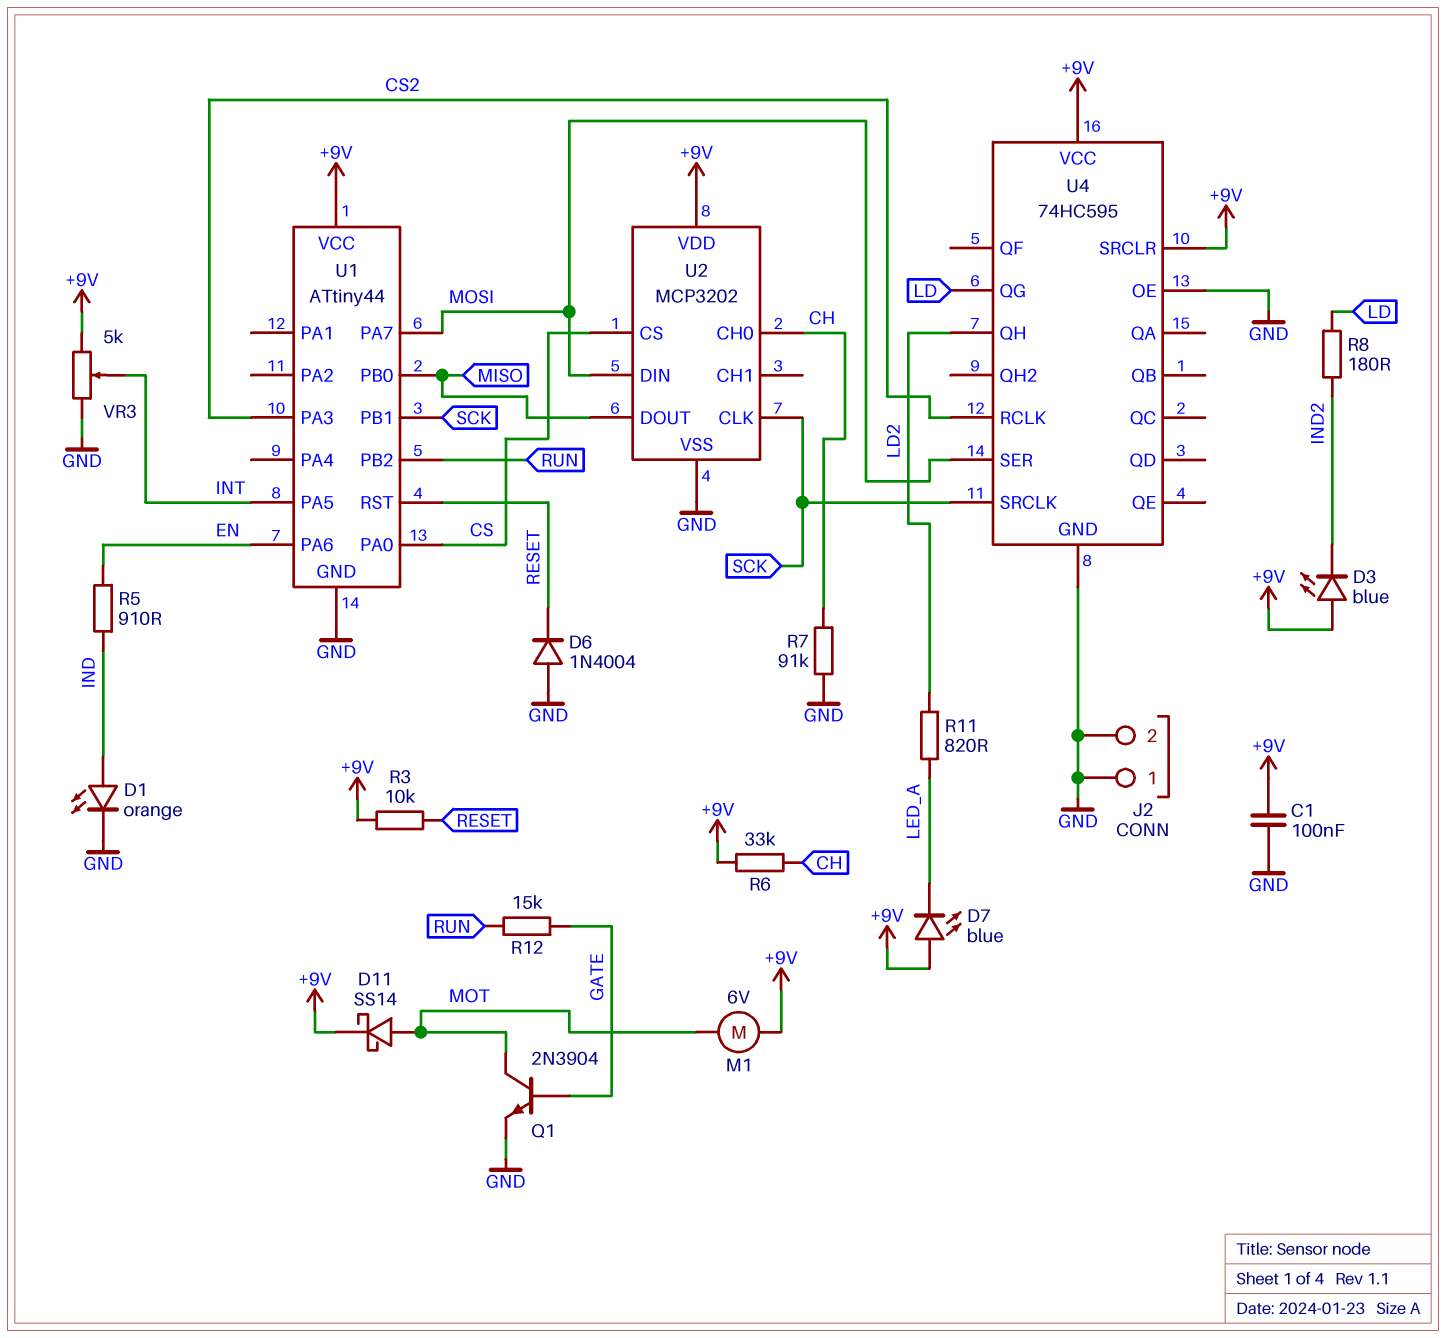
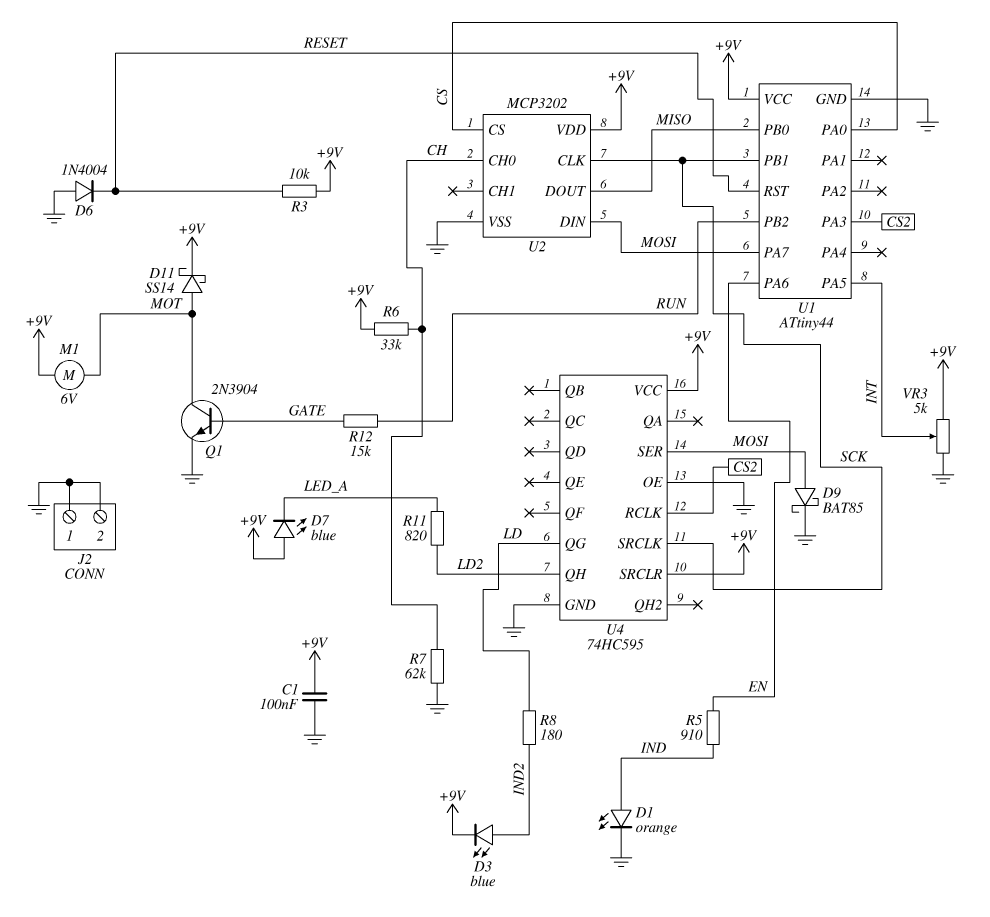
D3: LED blue (A +9V, K IND2) -> LED blue (A IND2, K +9V)
D9: none -> schottky BAT85 (A MOSI, K GND)
R7: 91k (CH, GND) -> 62k (CH, GND)

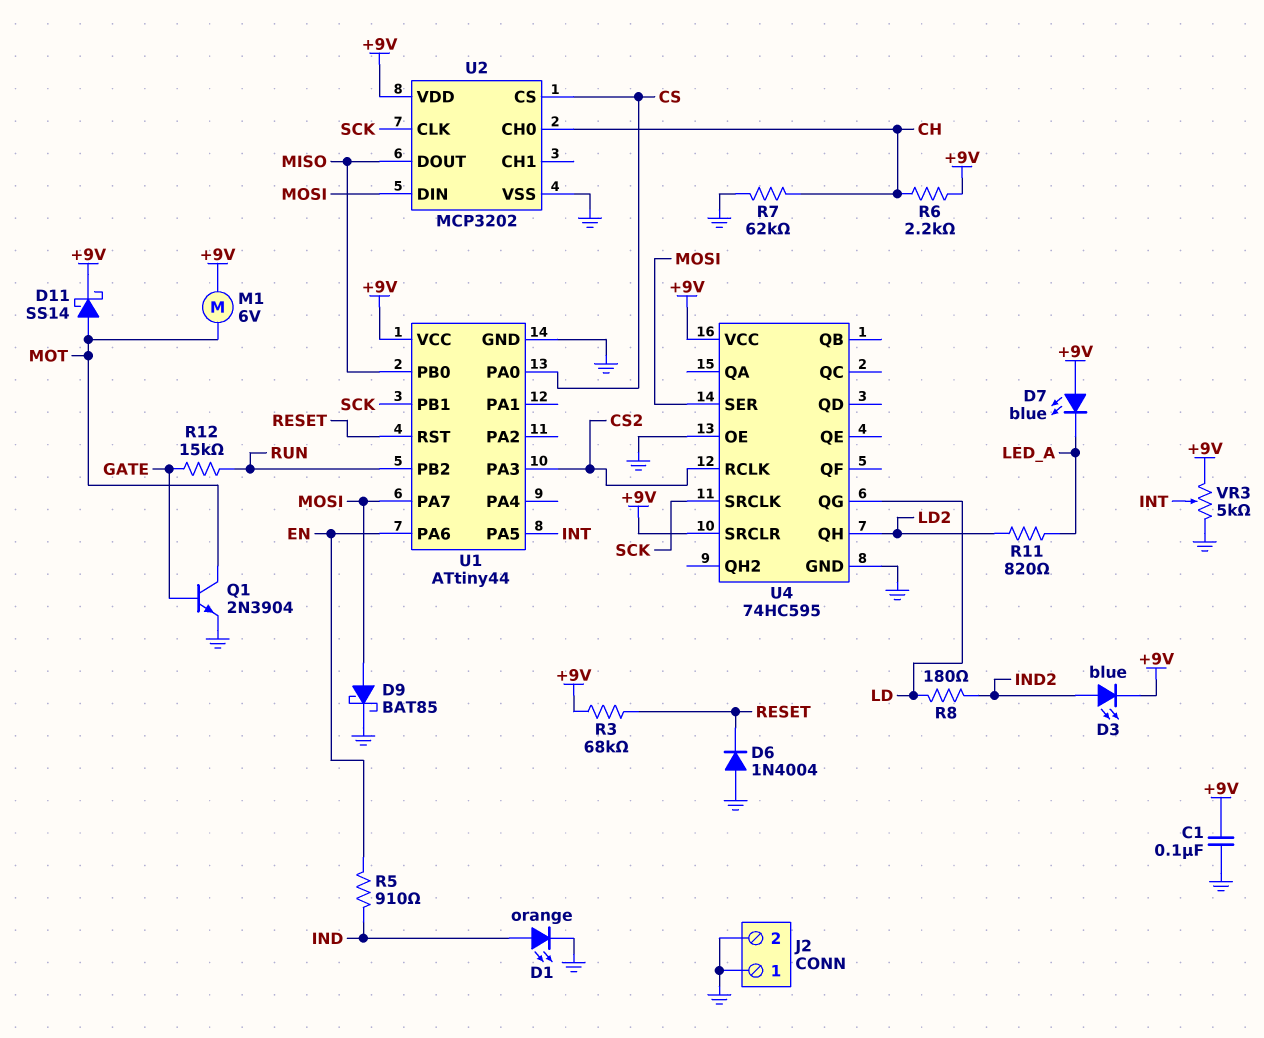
R3: 10k (+9V, RESET) -> 68k (+9V, RESET)
R6: 33k (+9V, CH) -> 2.2k (+9V, CH)

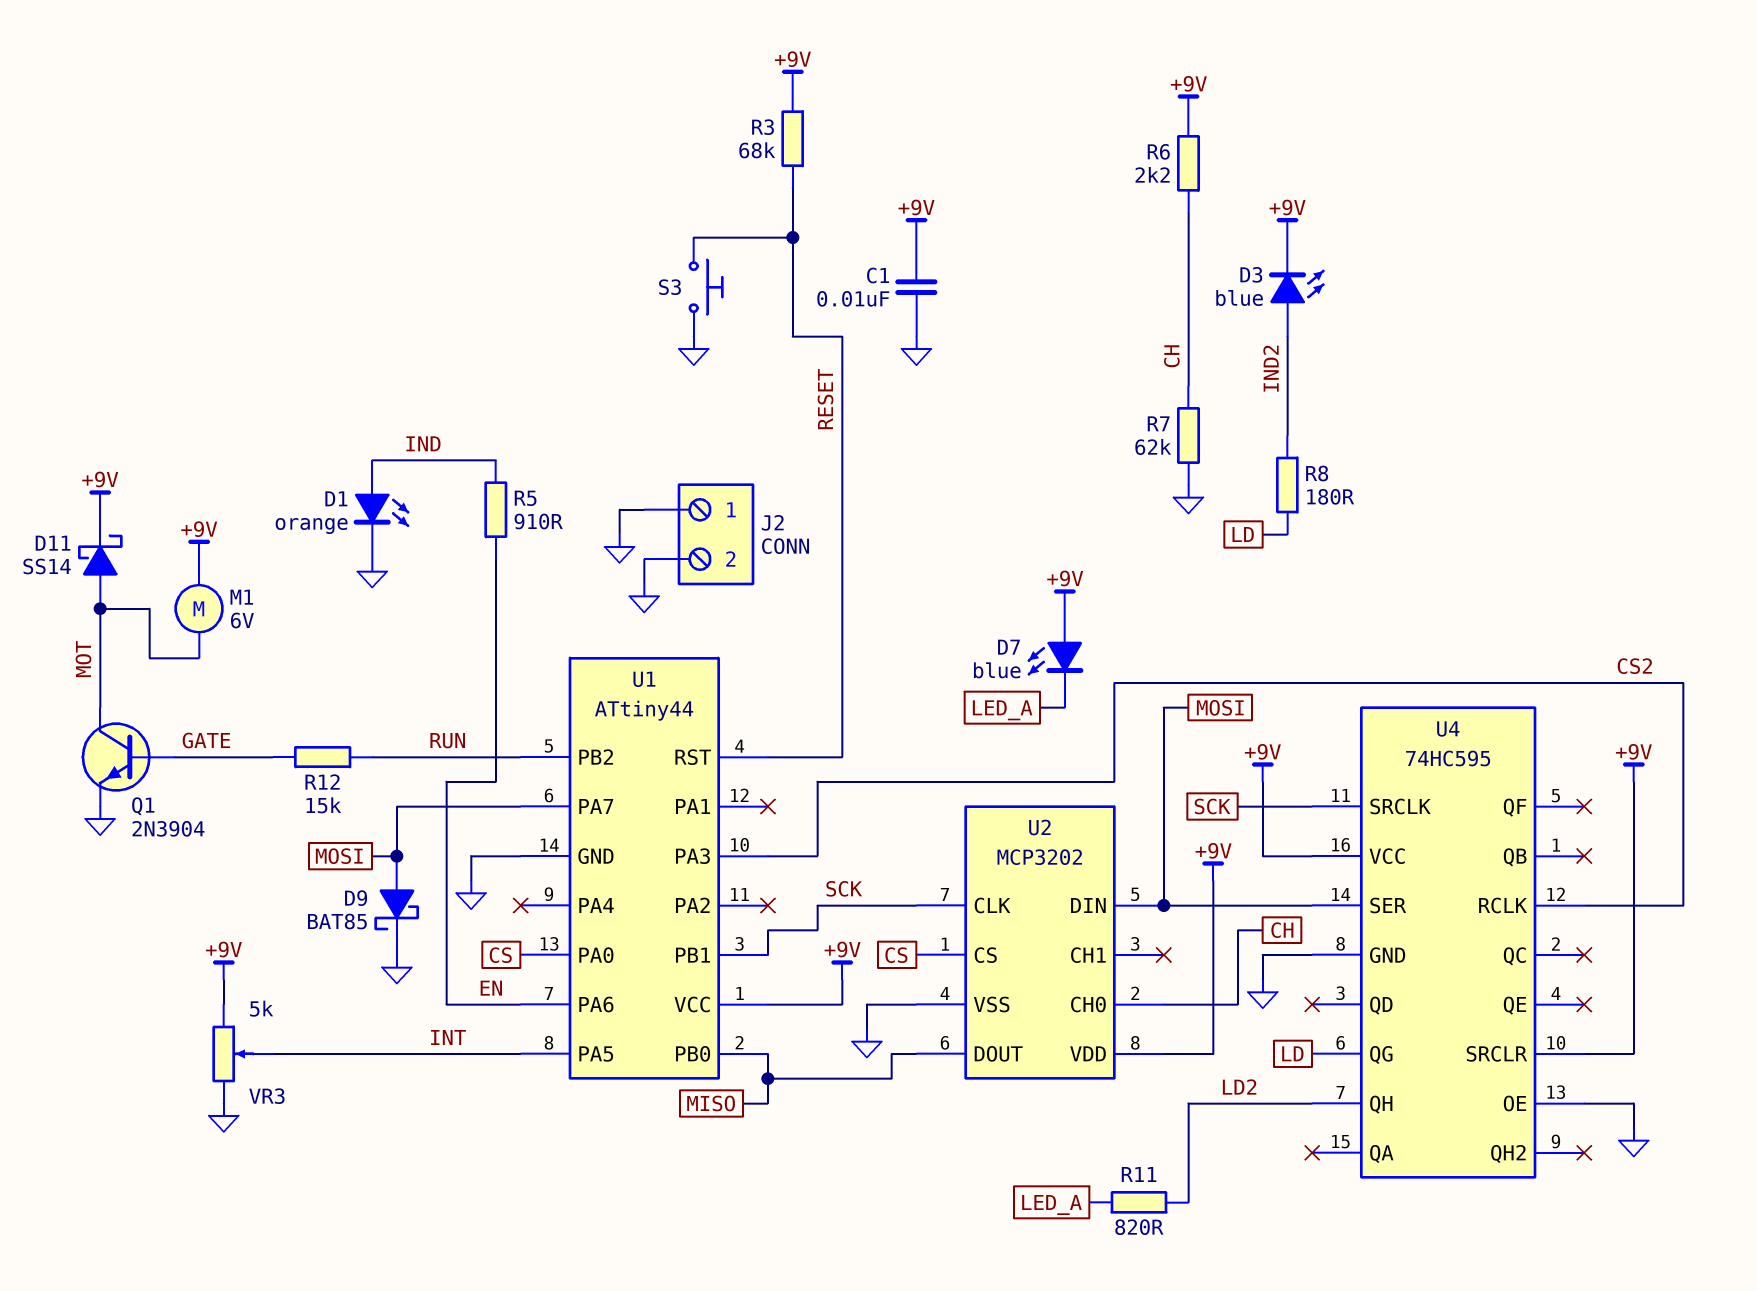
C1: 100nF (+9V, GND) -> 10nF (+9V, GND)
D6: diode 1N4004 (A GND, K RESET) -> none
S3: none -> button (GND, RESET)

